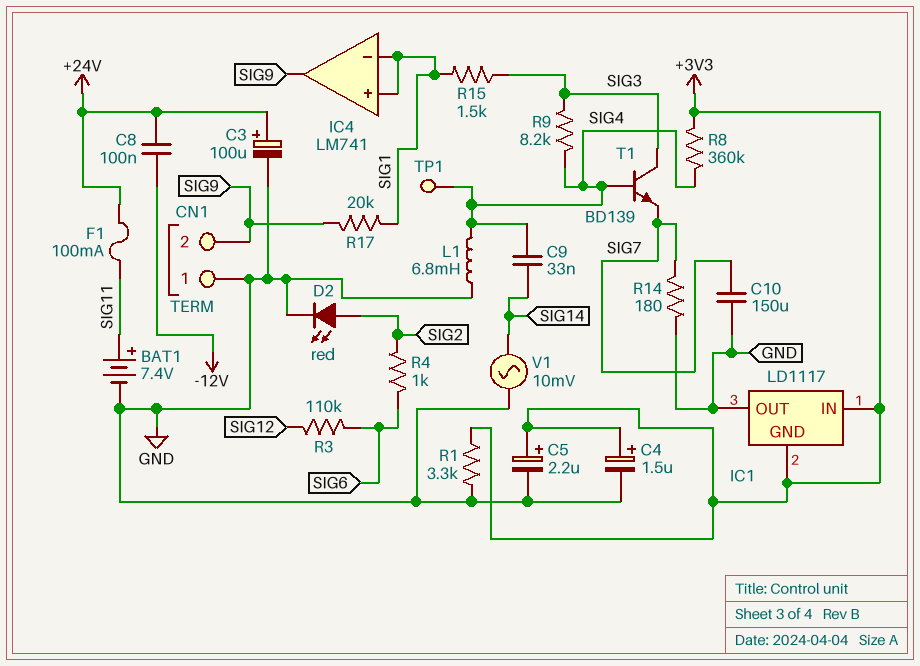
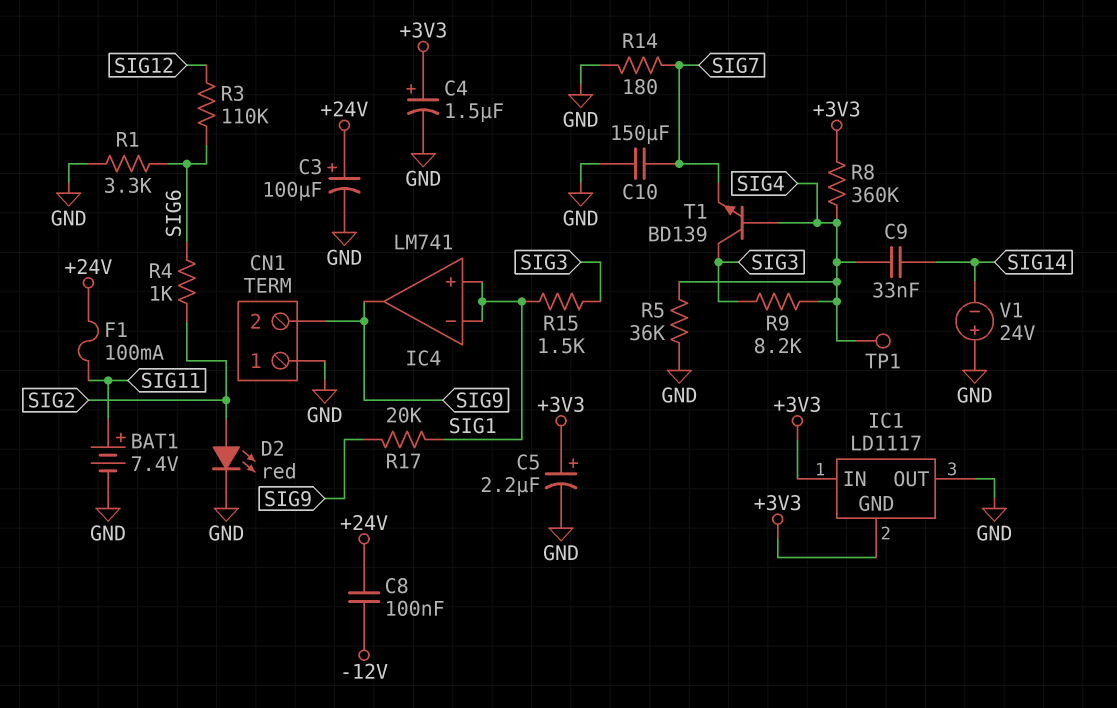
L1: 6.8mH (GND, SIG4) -> none
R1: 3.3k (+3V3, GND) -> 3.3k (GND, SIG6)
R5: none -> 36k (GND, SIG4)
V1: AC 10mV (GND, SIG14) -> 24V (plus GND, minus SIG14)

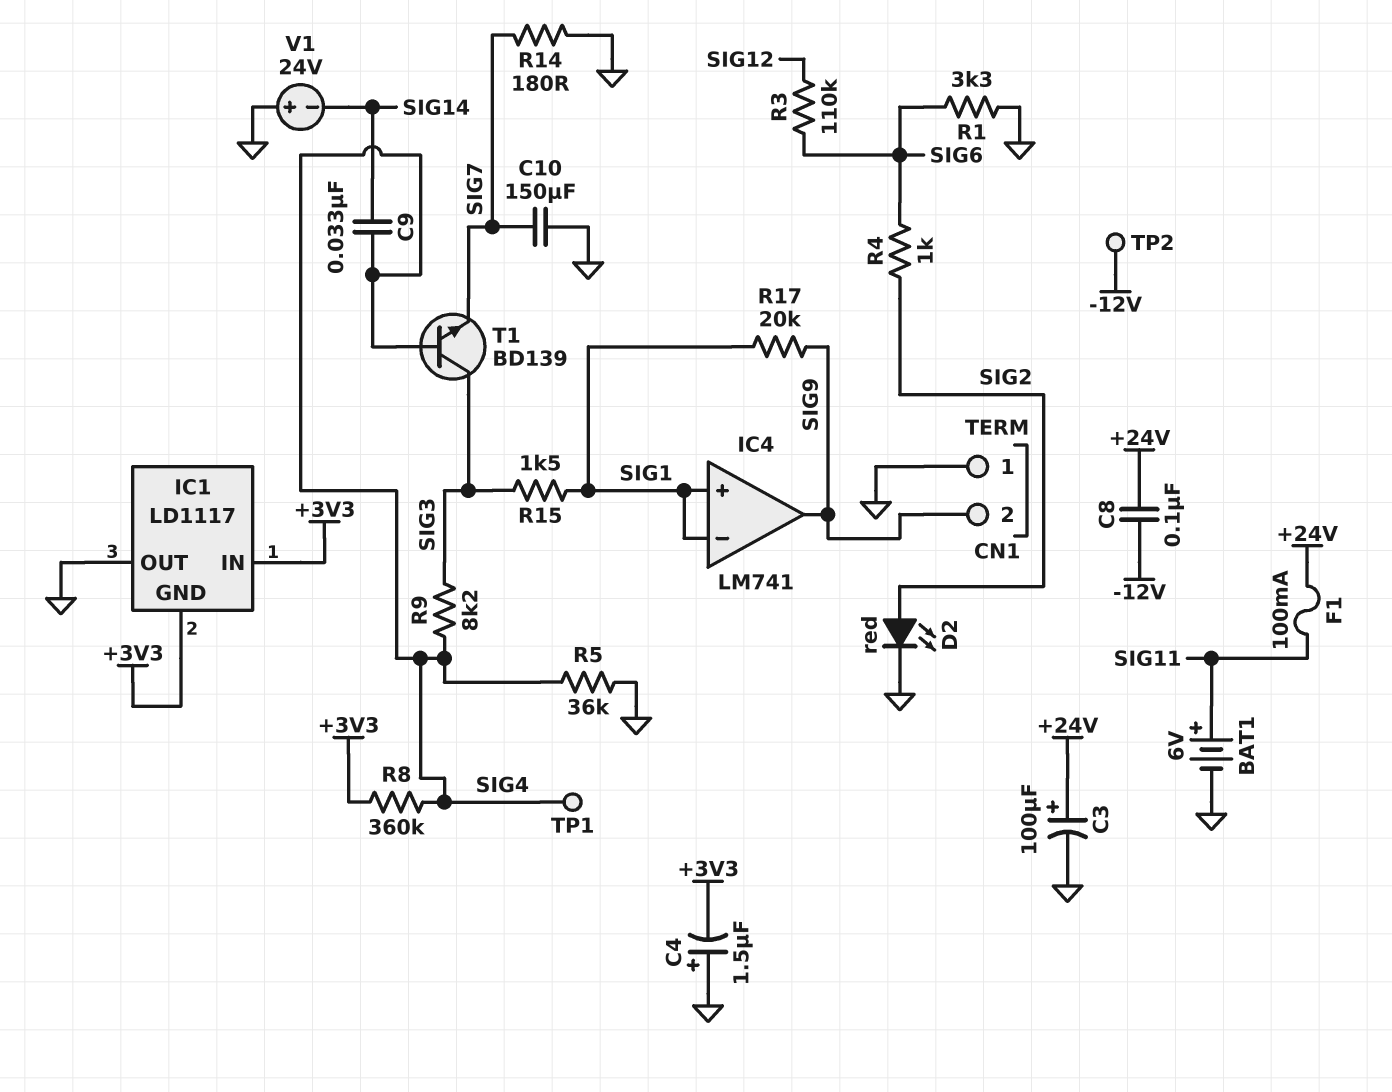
BAT1: 7.4V (plus SIG11, minus GND) -> 6V (plus SIG11, minus GND)
C4: 1.5uF (plus +3V3, minus GND) -> 1.5uF (plus GND, minus +3V3)
C5: 2.2uF (plus +3V3, minus GND) -> none
TP2: none -> test point (-12V)

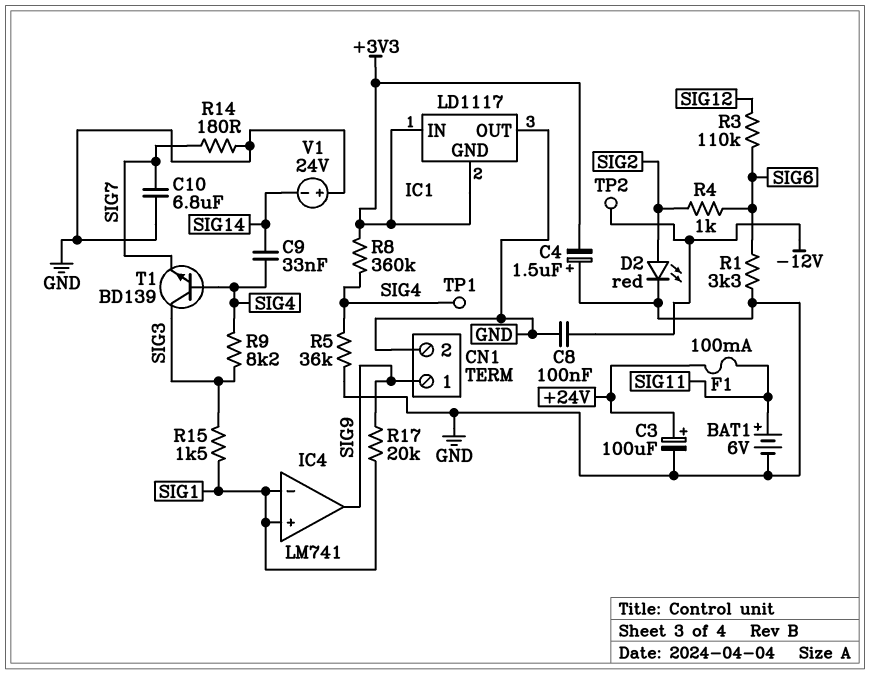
C8: 100nF (+24V, -12V) -> 100nF (-12V, GND)
C10: 150uF (GND, SIG7) -> 6.8uF (GND, SIG7)
CN1 pin 1: GND -> SIG9
CN1 pin 2: SIG9 -> GND

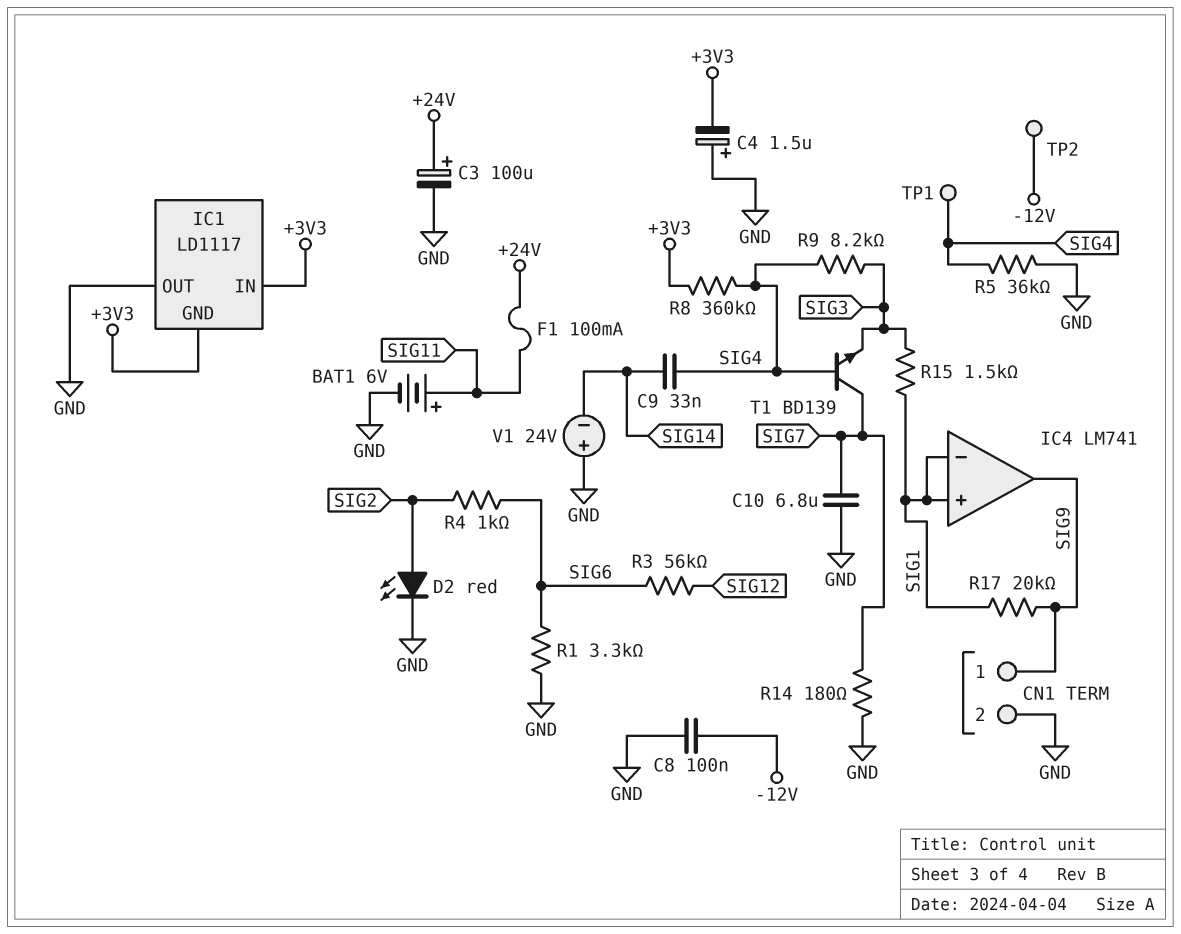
R3: 110k (SIG6, SIG12) -> 56k (SIG6, SIG12)
T1: NPN BD139 (B SIG4, C SIG3, E SIG7) -> NPN BD139 (B SIG4, C SIG7, E SIG3)

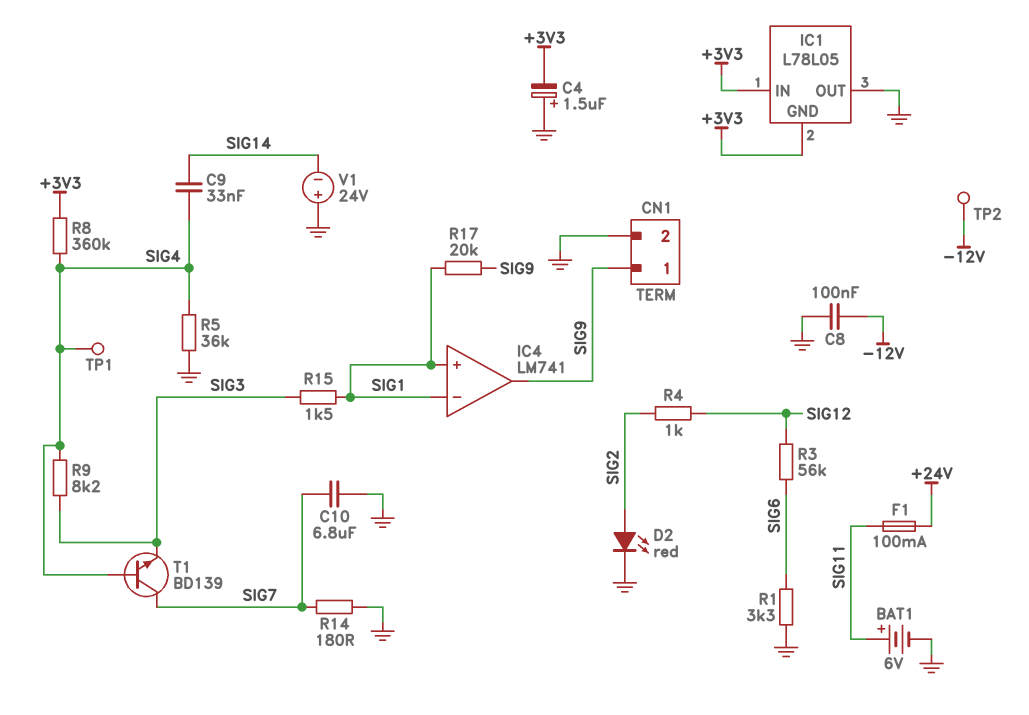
C3: 100uF (plus +24V, minus GND) -> none
IC1: LD1117 -> L78L05
R4: 1k (SIG2, SIG6) -> 1k (SIG2, SIG12)

